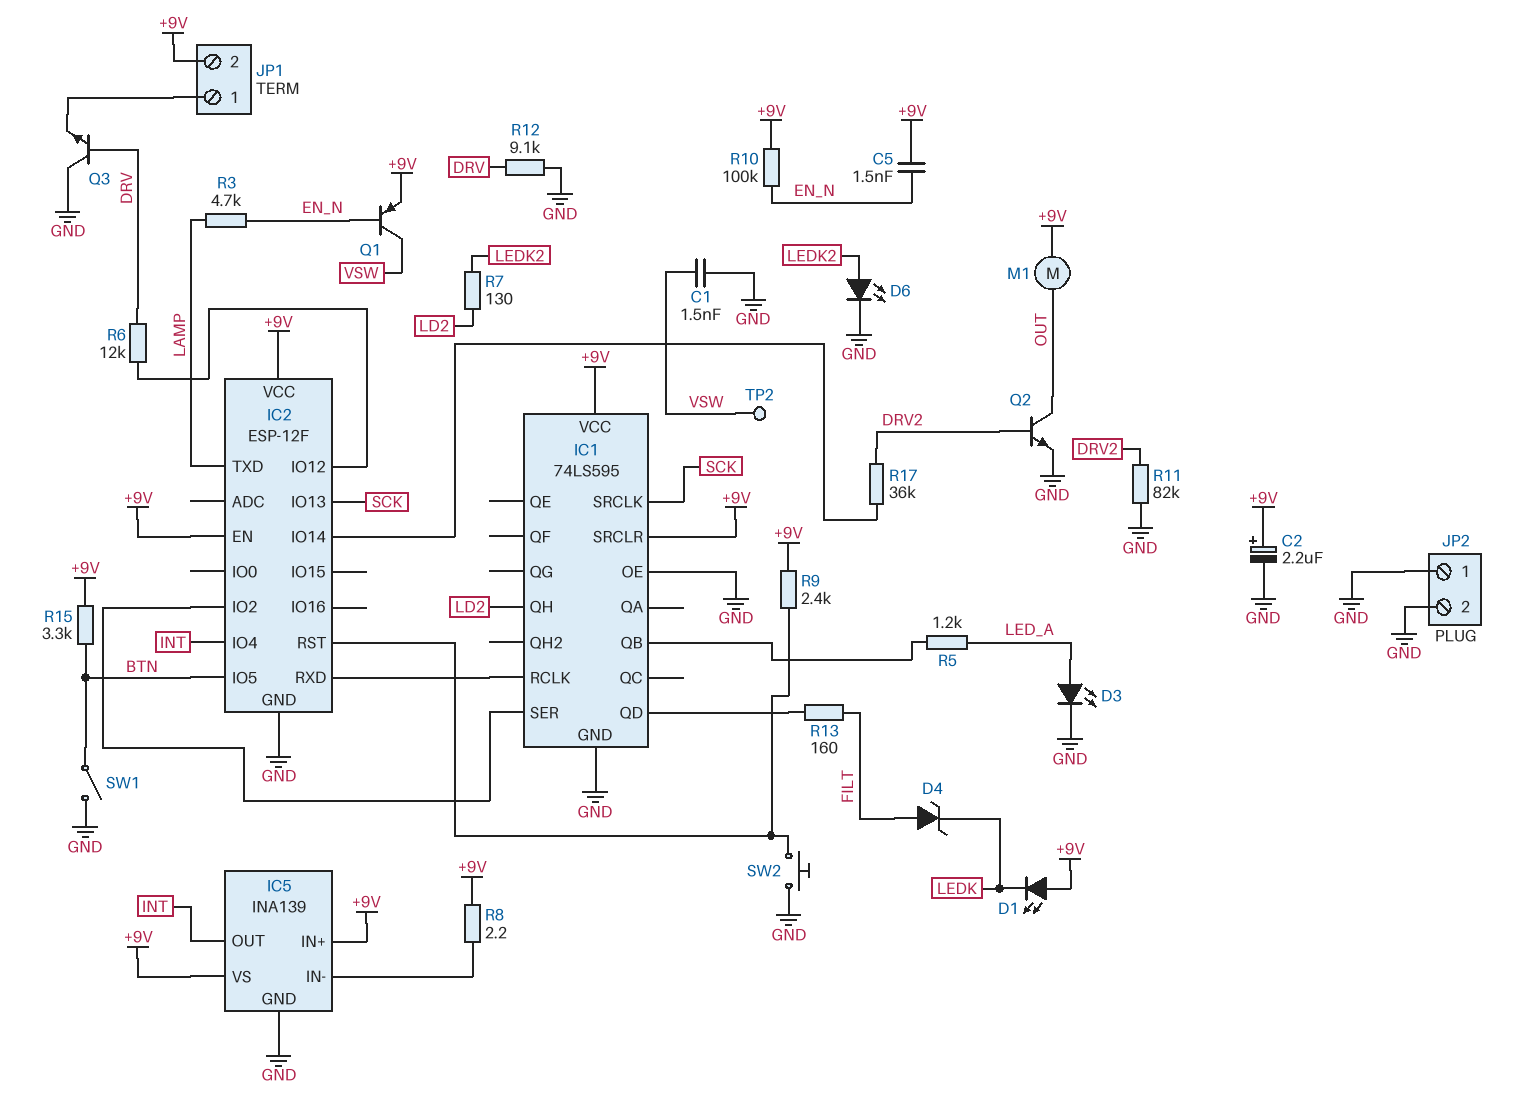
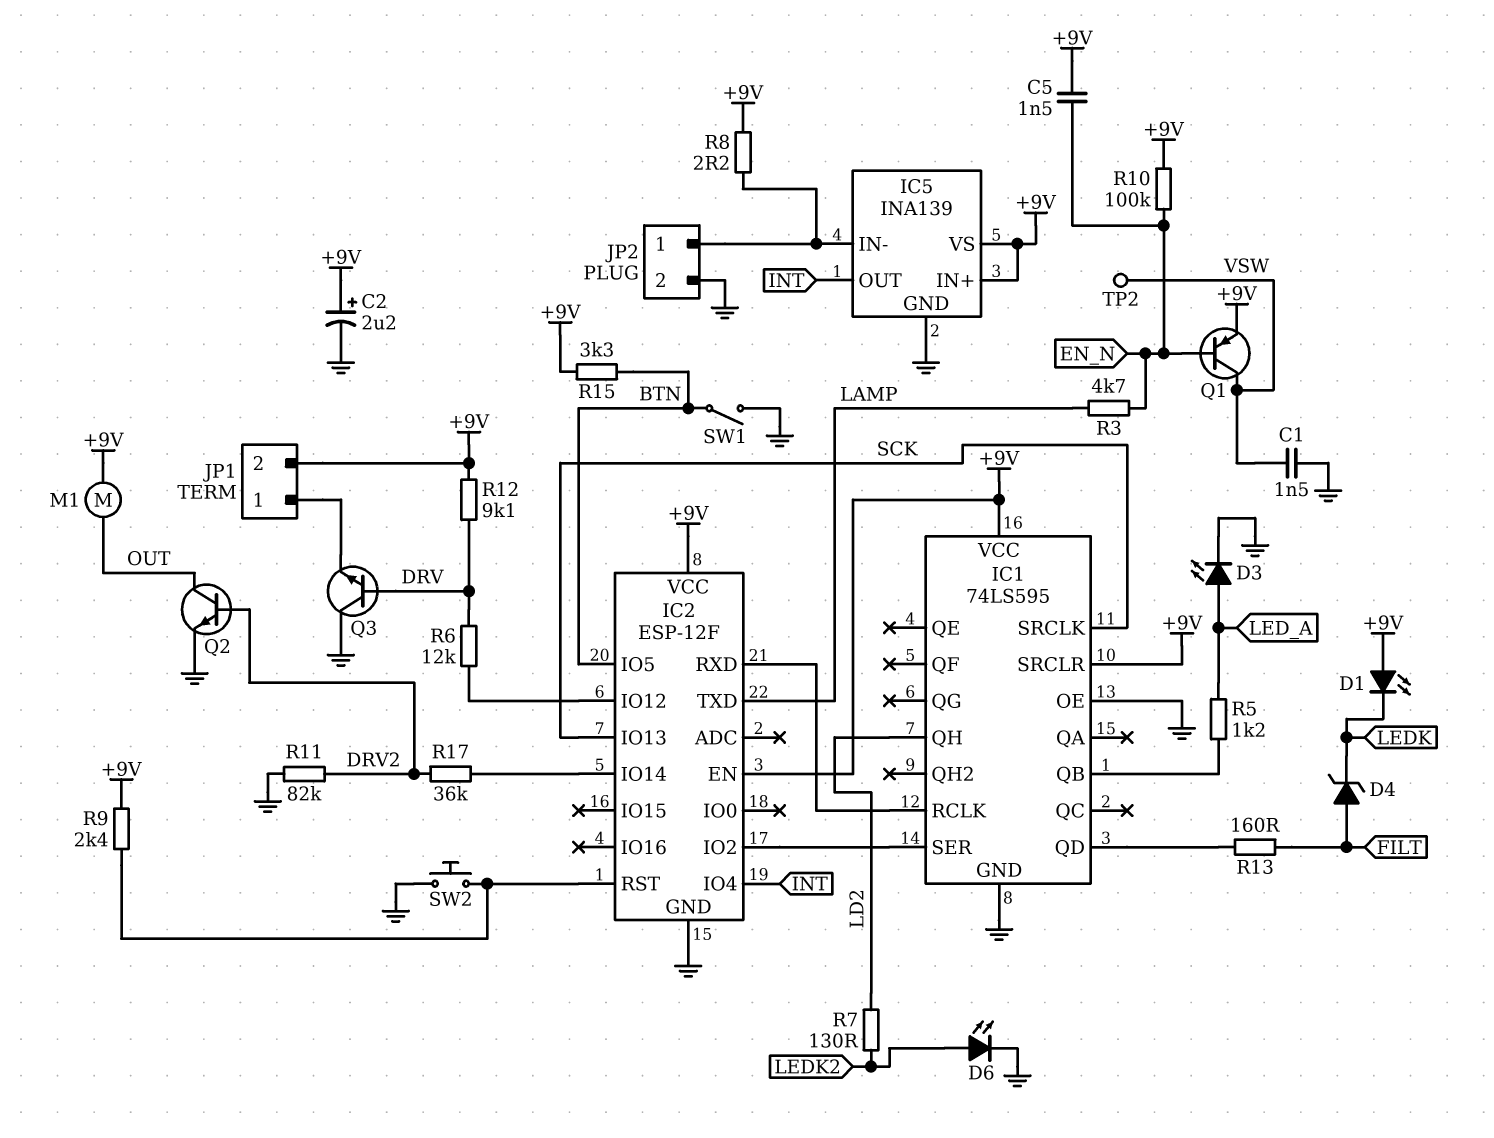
JP2 pin 1: GND -> IC5/IN-
R12: 9.1k (DRV, GND) -> 9.1k (+9V, DRV)

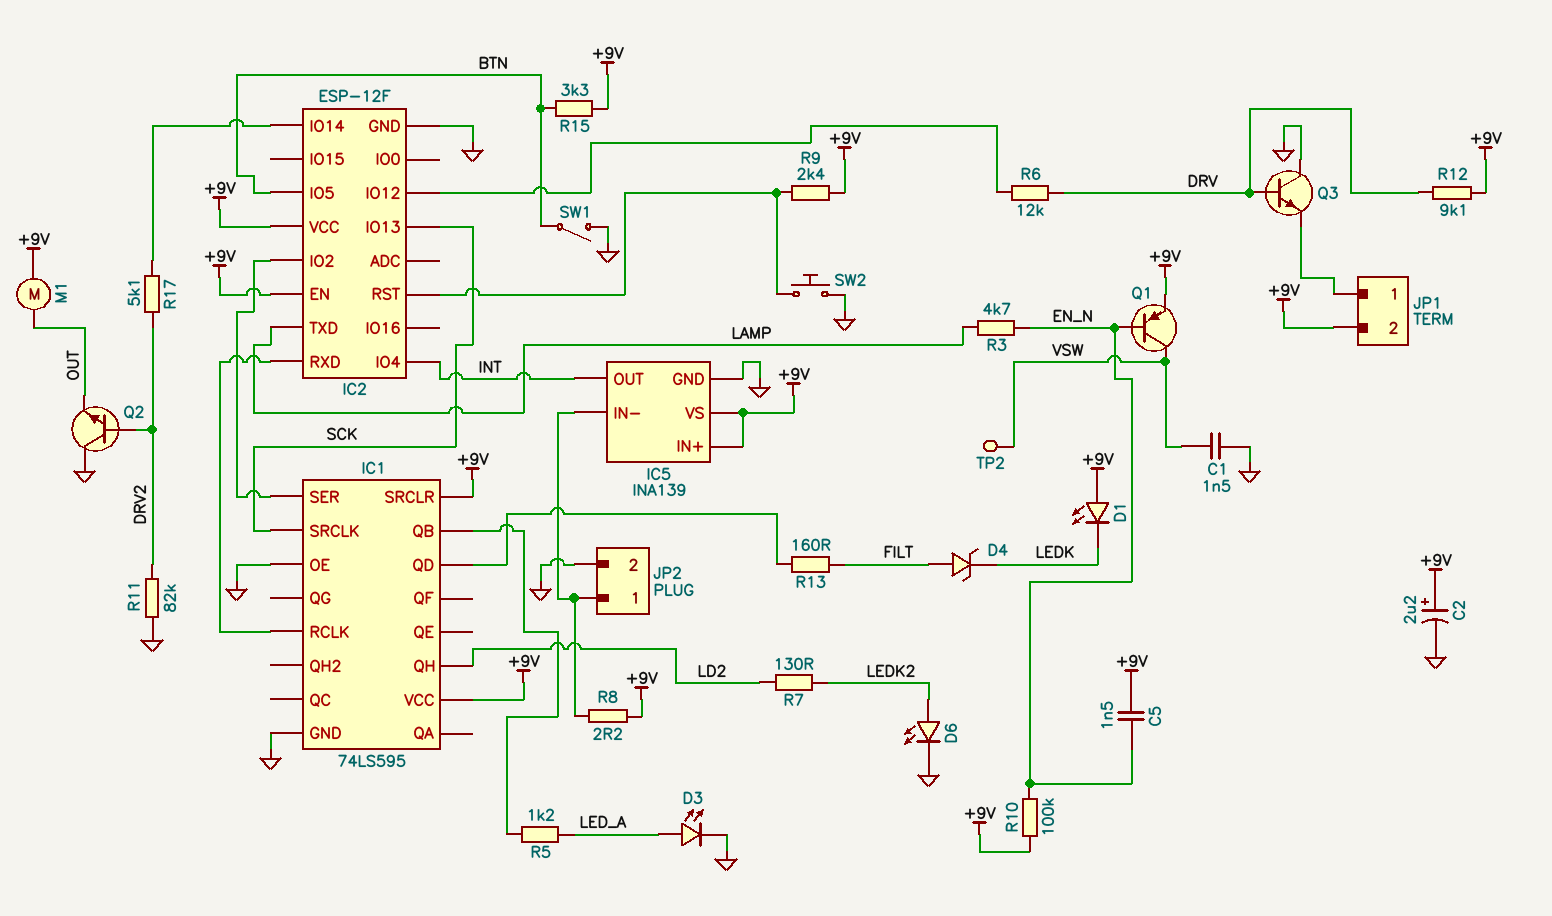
Q2: NPN (B DRV2, C OUT, E GND) -> NPN (B DRV2, C GND, E OUT)
R17: 36k (DRV2, IC2/IO14) -> 5.1k (DRV2, IC2/IO14)

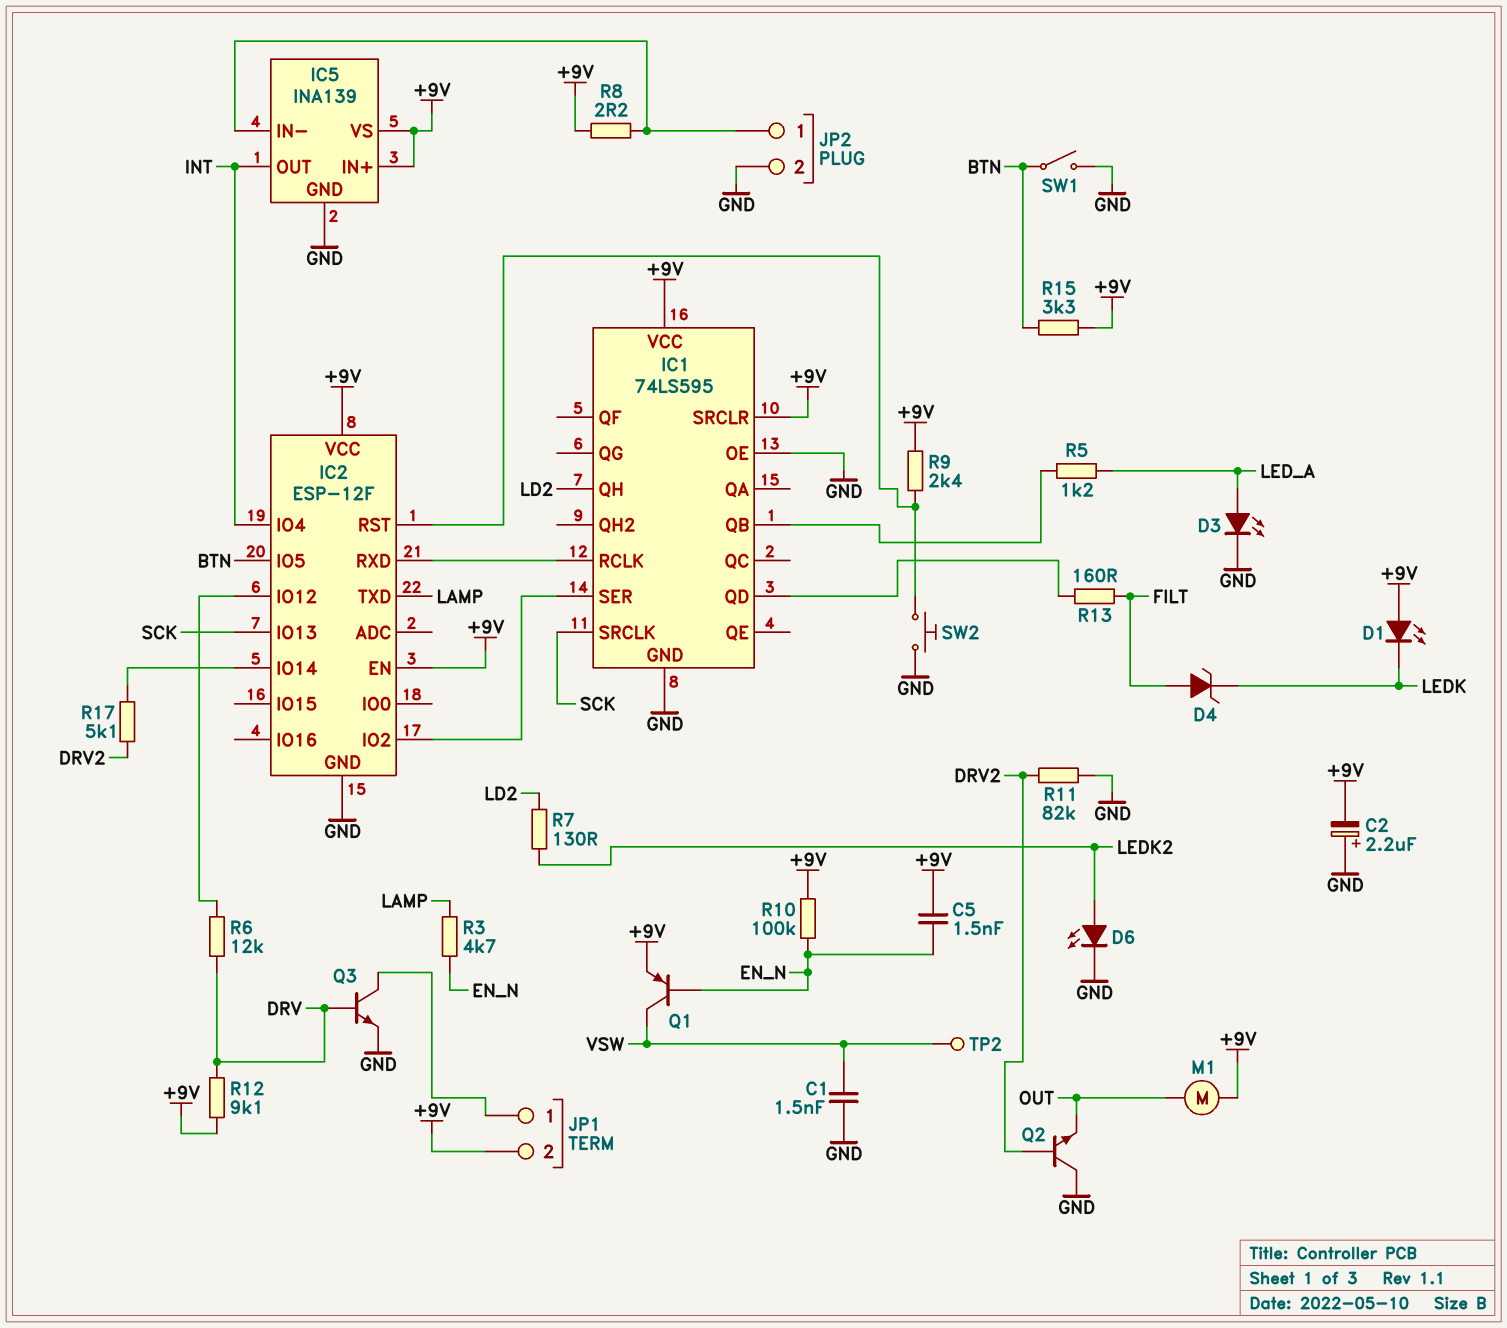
C2: 2.2uF (plus +9V, minus GND) -> 2.2uF (plus GND, minus +9V)
Q3: NPN (B DRV, C GND, E JP1/1) -> NPN (B DRV, C JP1/1, E GND)

